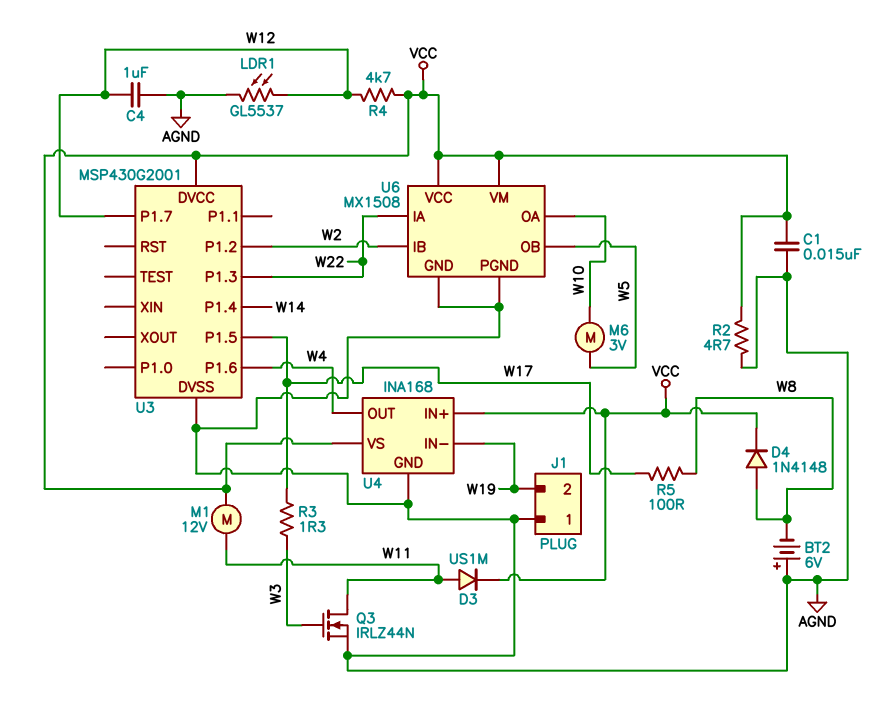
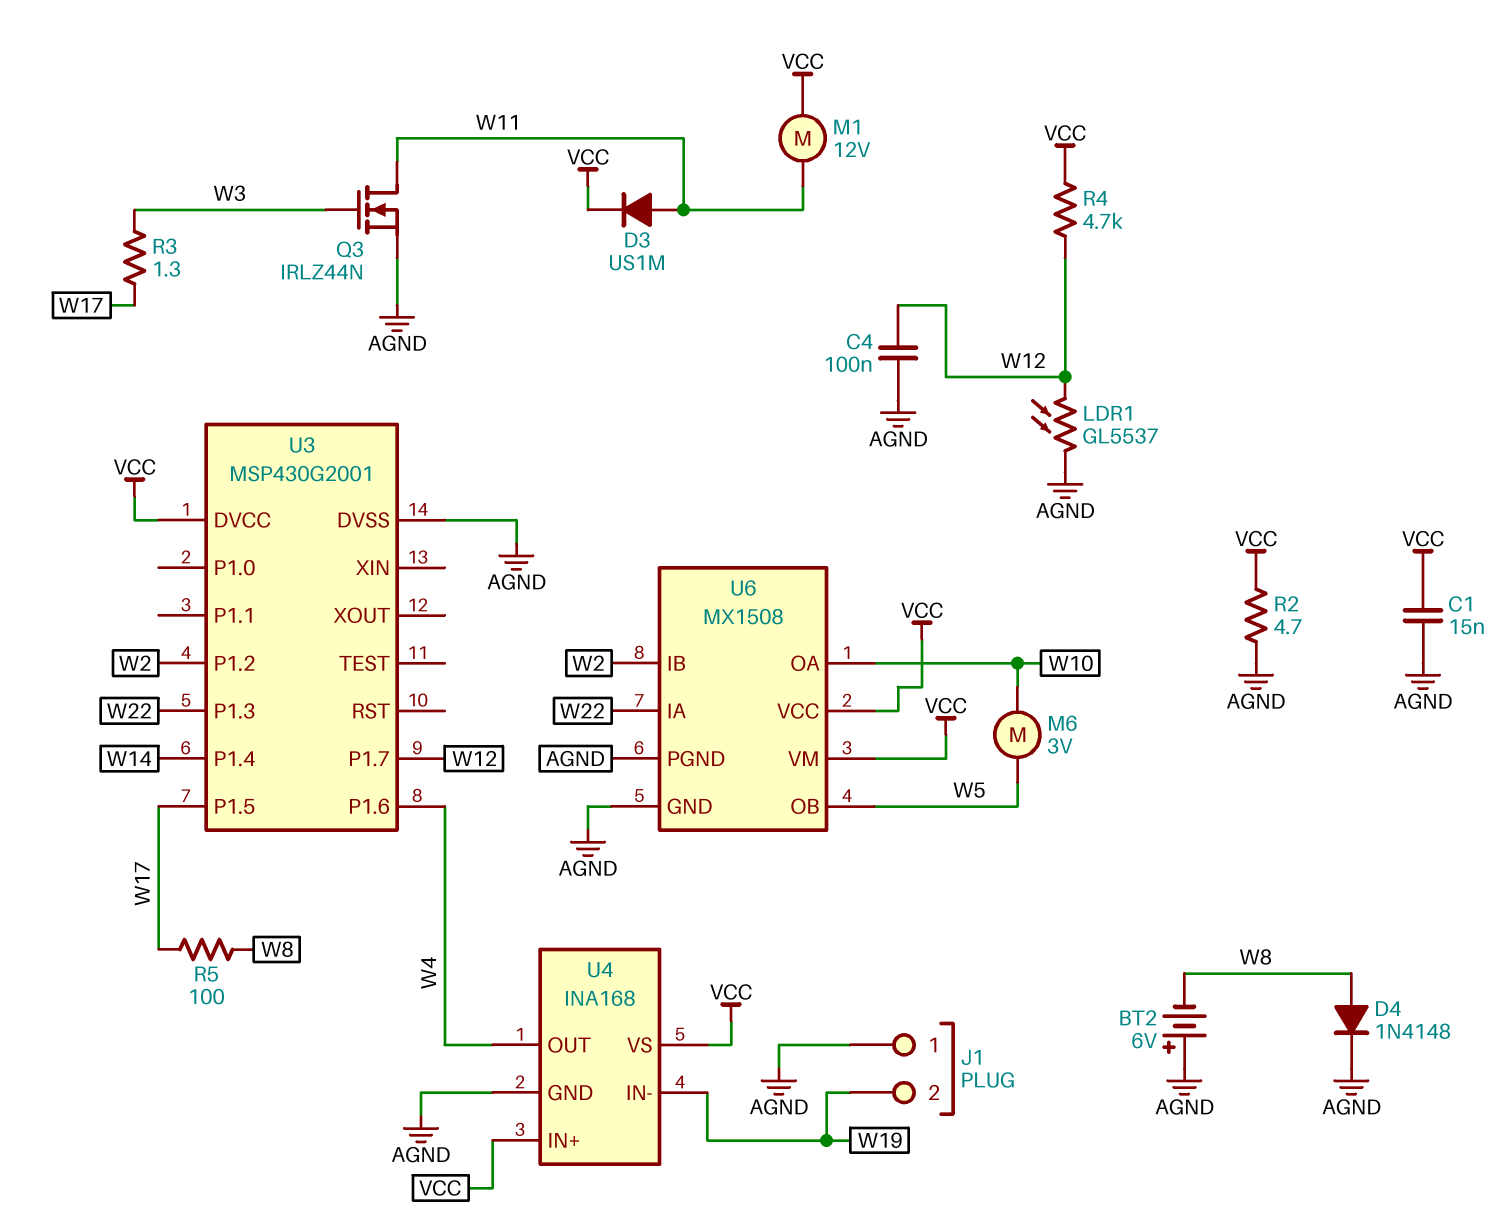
C4: 1uF (AGND, W12) -> 100nF (AGND, W12)
D4: diode 1N4148 (A W8, K VCC) -> diode 1N4148 (A W8, K AGND)

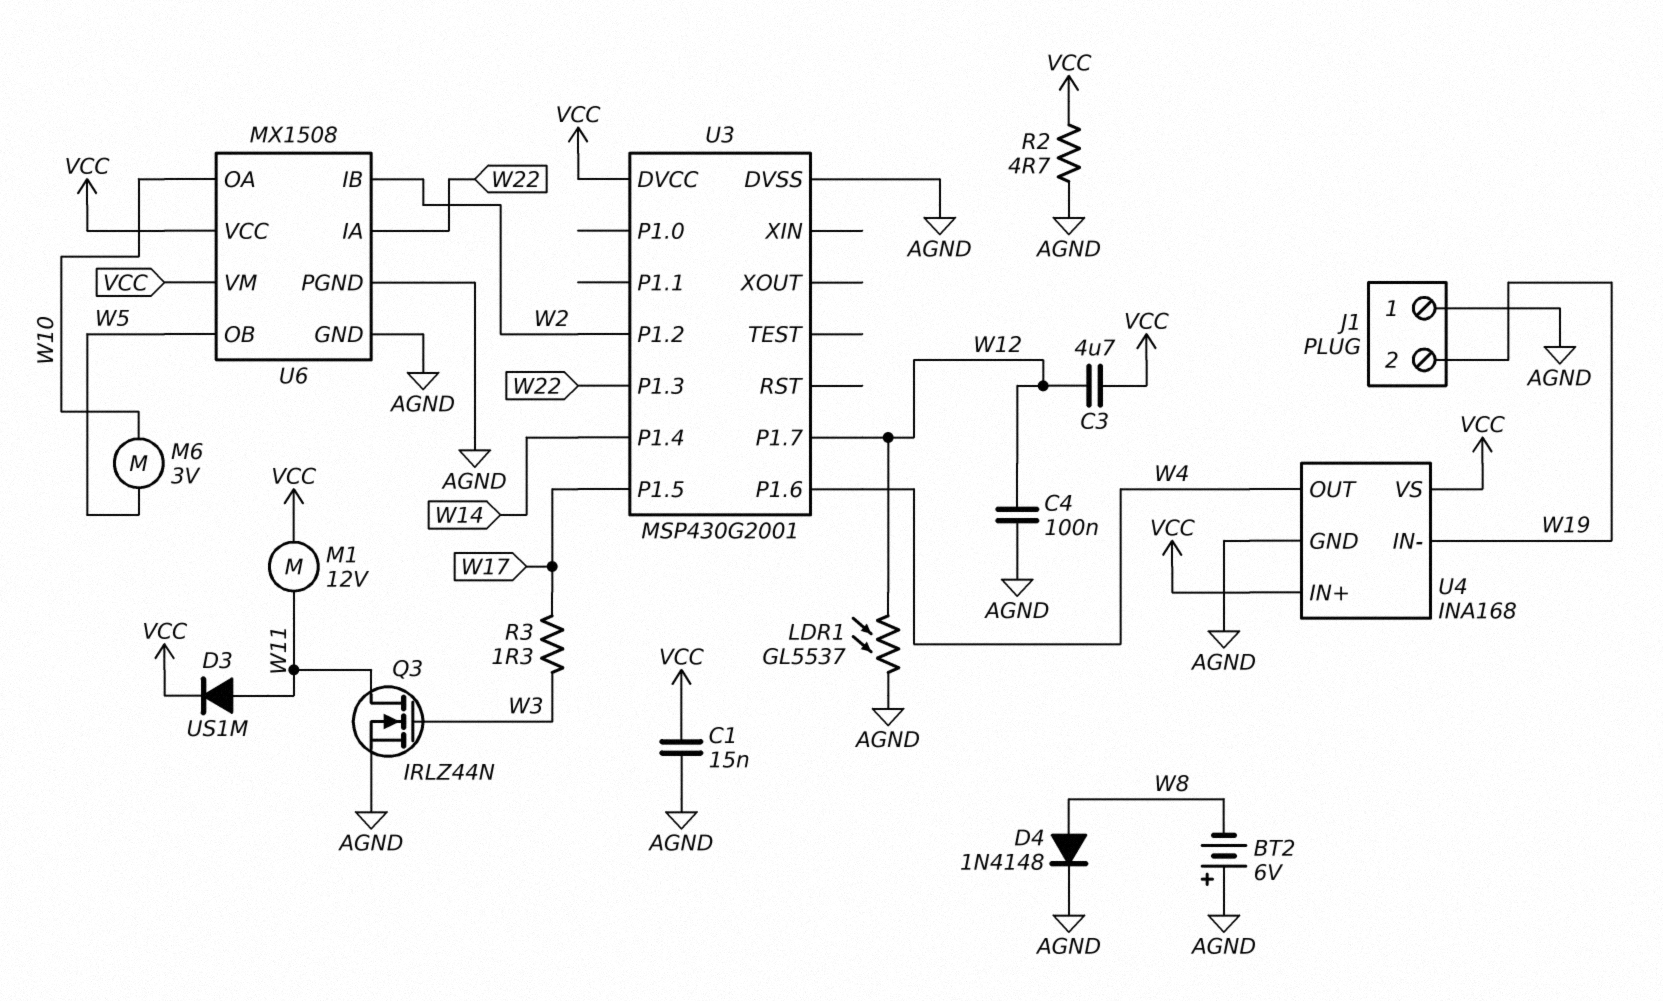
C3: none -> 4.7uF (VCC, W12)
R4: 4.7k (VCC, W12) -> none
R5: 100 (W8, W17) -> none

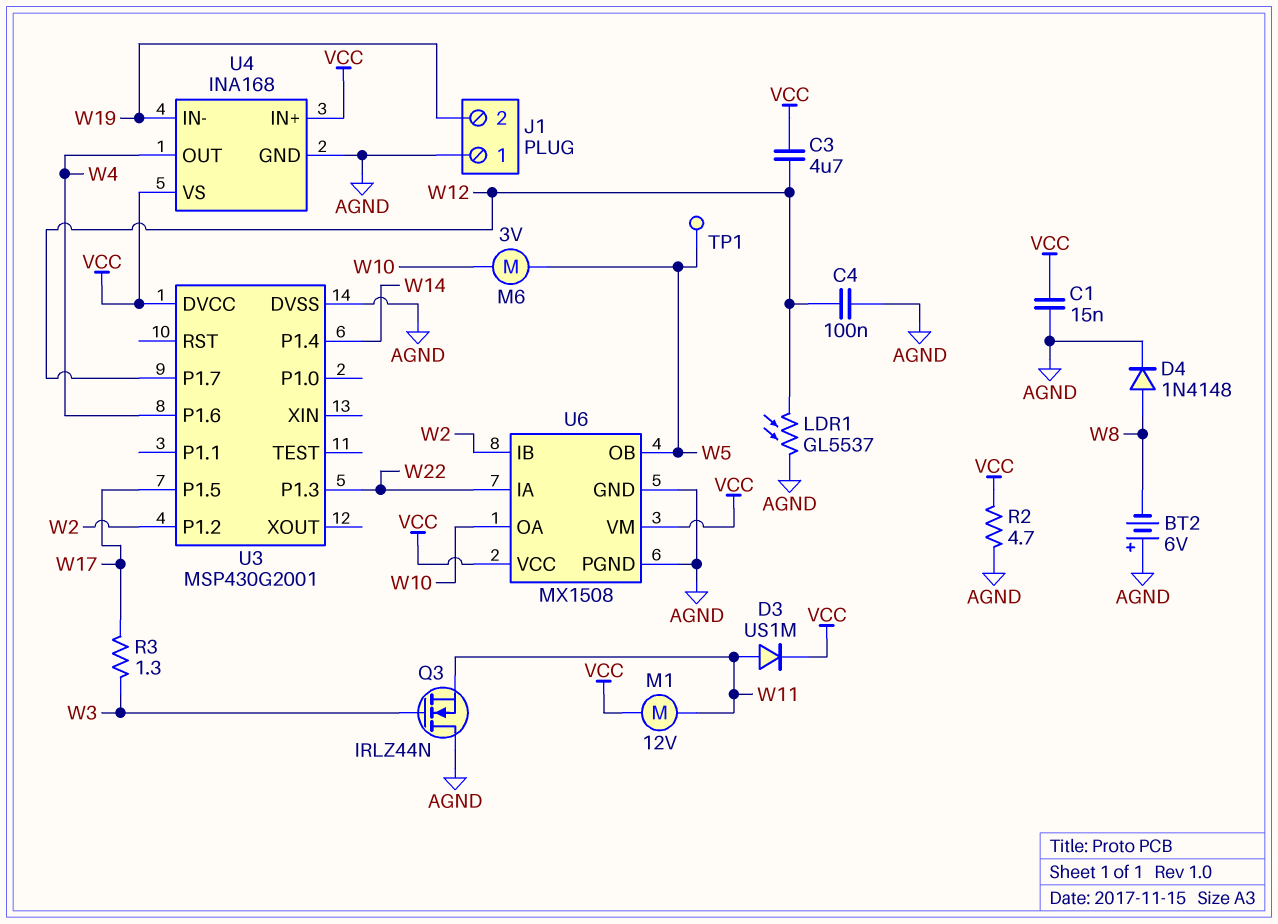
Q3: NMOS IRLZ44N (G W3, D W11, S AGND) -> NMOS IRLZ44N (G W3, D AGND, S W11)
TP1: none -> test point (W5)

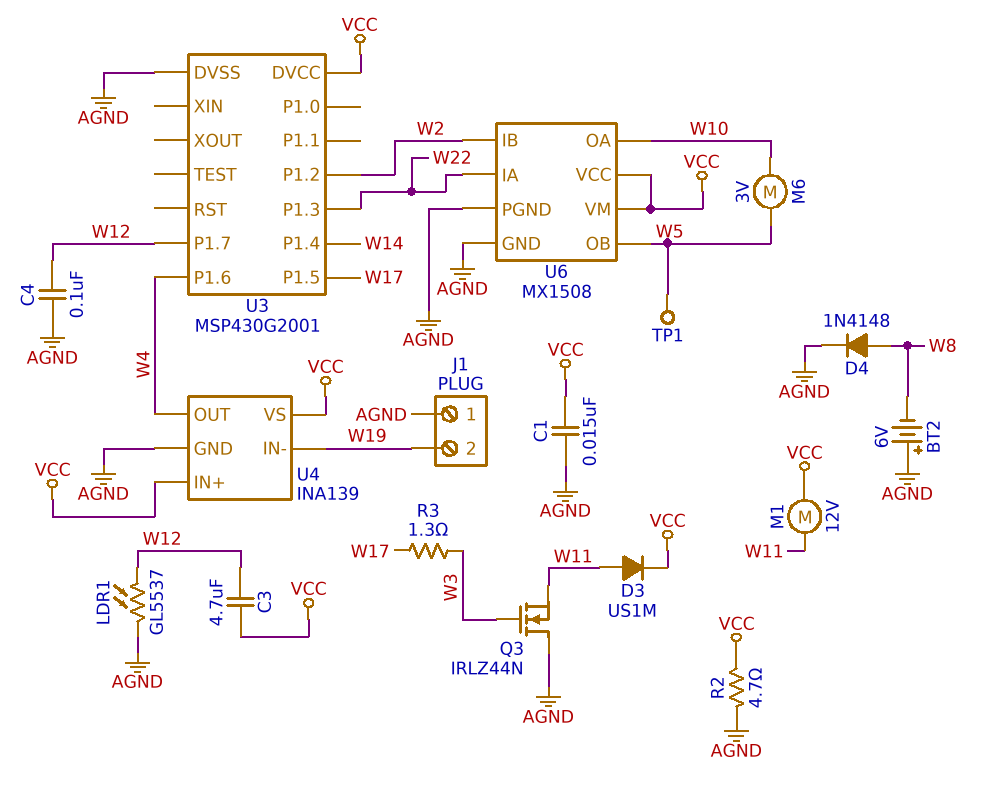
U4: INA168 -> INA139

